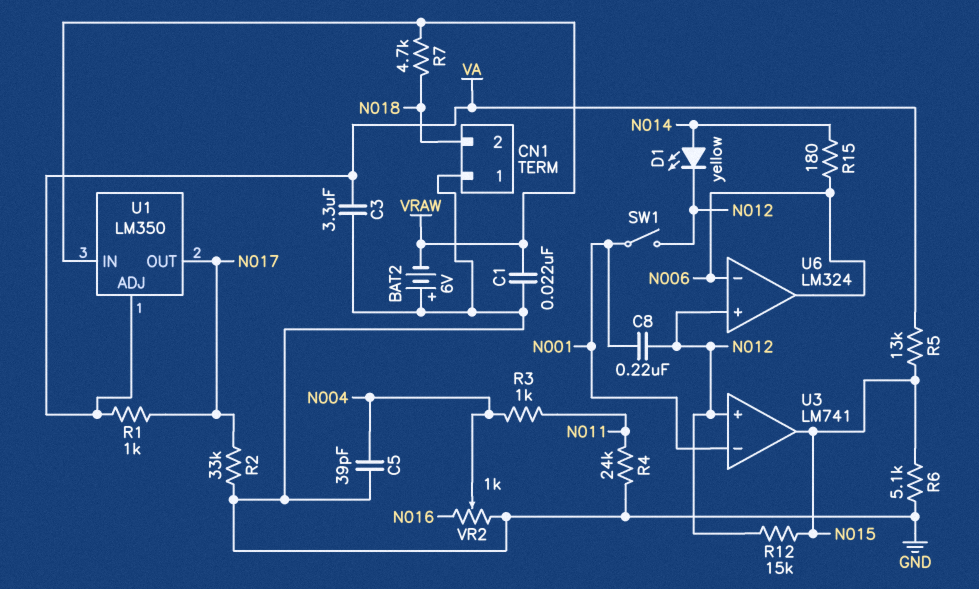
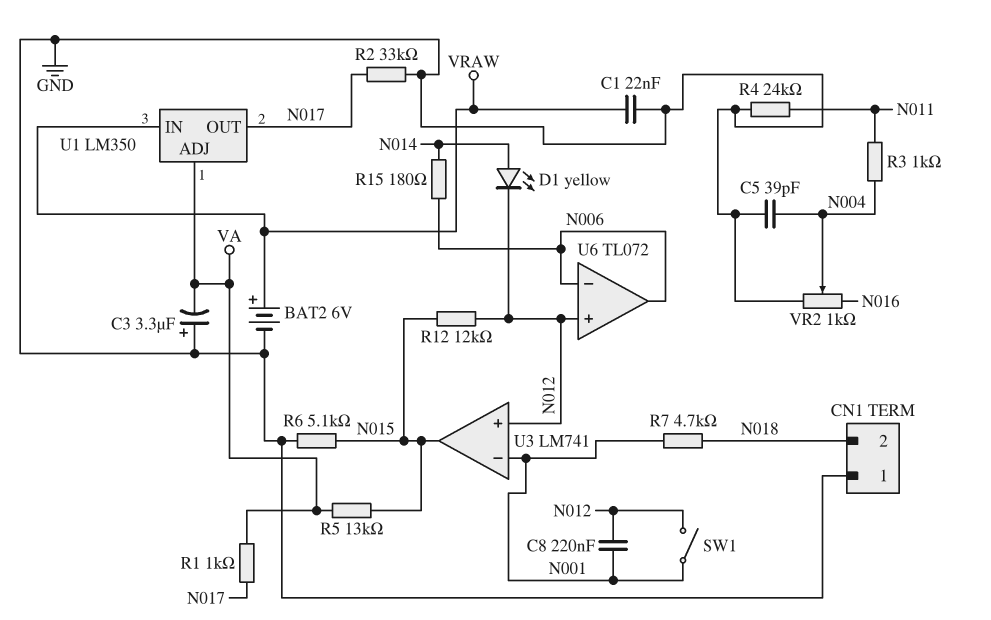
BAT2: 6V (plus GND, minus VRAW) -> 6V (plus VRAW, minus GND)
C3: 3.3uF (GND, VA) -> 3.3uF (plus GND, minus VA)
R7: 4.7k (N018, VRAW) -> 4.7k (N001, N018)
R12: 15k (N012, N015) -> 12k (N012, N015)
U6: LM324 -> TL072

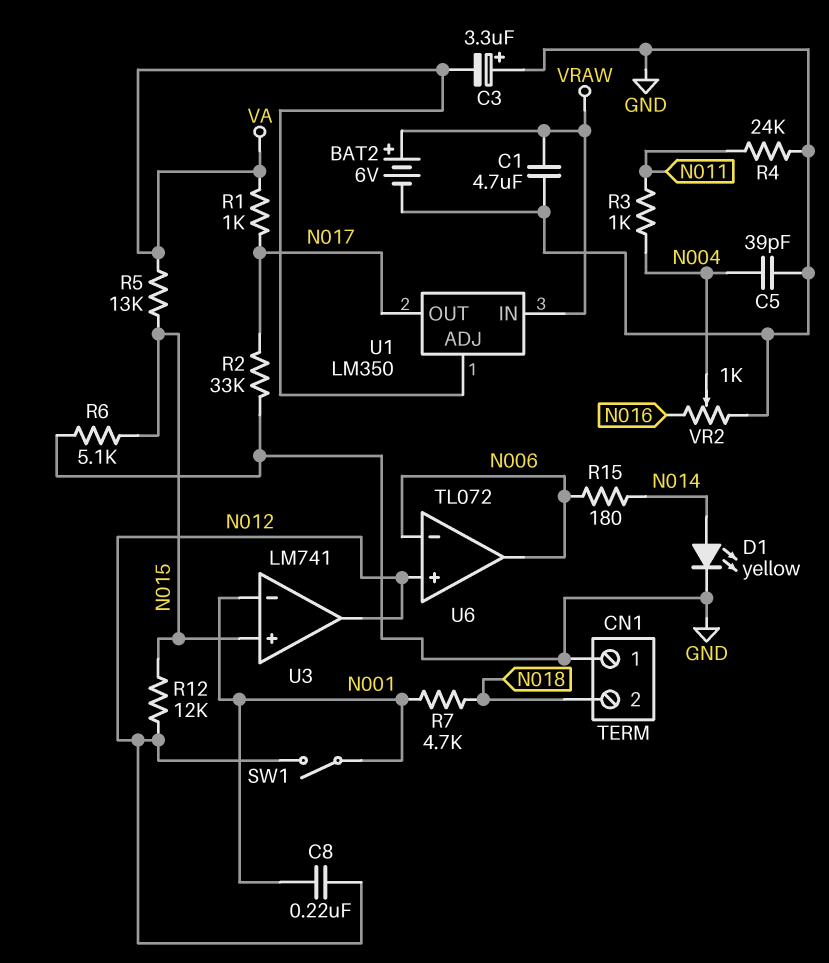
C1: 22nF (GND, VRAW) -> 4.7uF (GND, VRAW)
D1: LED yellow (A N014, K N012) -> LED yellow (A N014, K GND)
U3 pin in+: N012 -> N015
U3 pin out: N015 -> N012

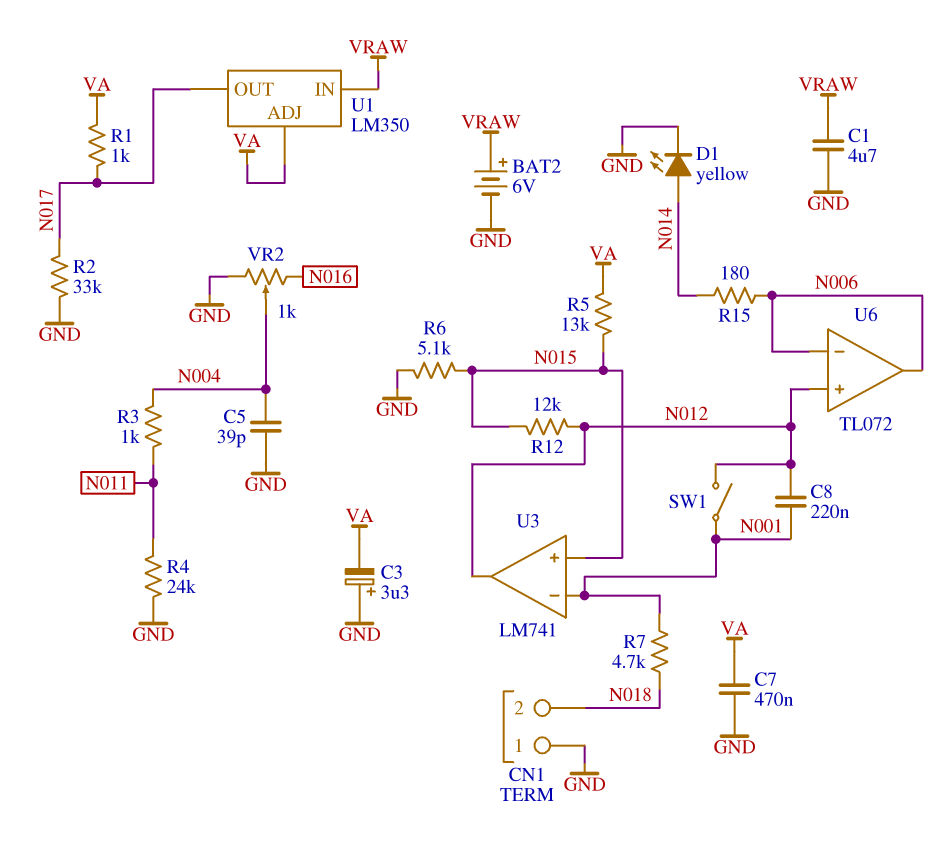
C7: none -> 470nF (GND, VA)

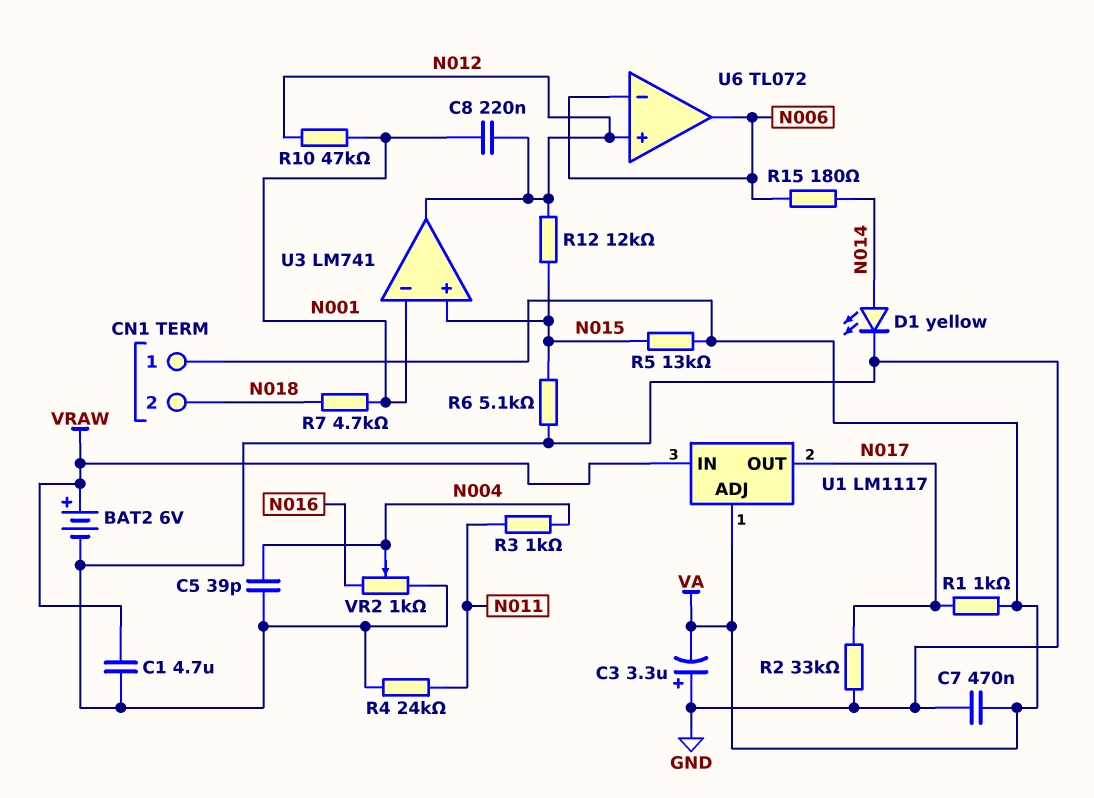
CN1 pin 1: GND -> VA
R10: none -> 47k (N001, N012)
SW1: switch (N001, N012) -> none
U1: LM350 -> LM1117

